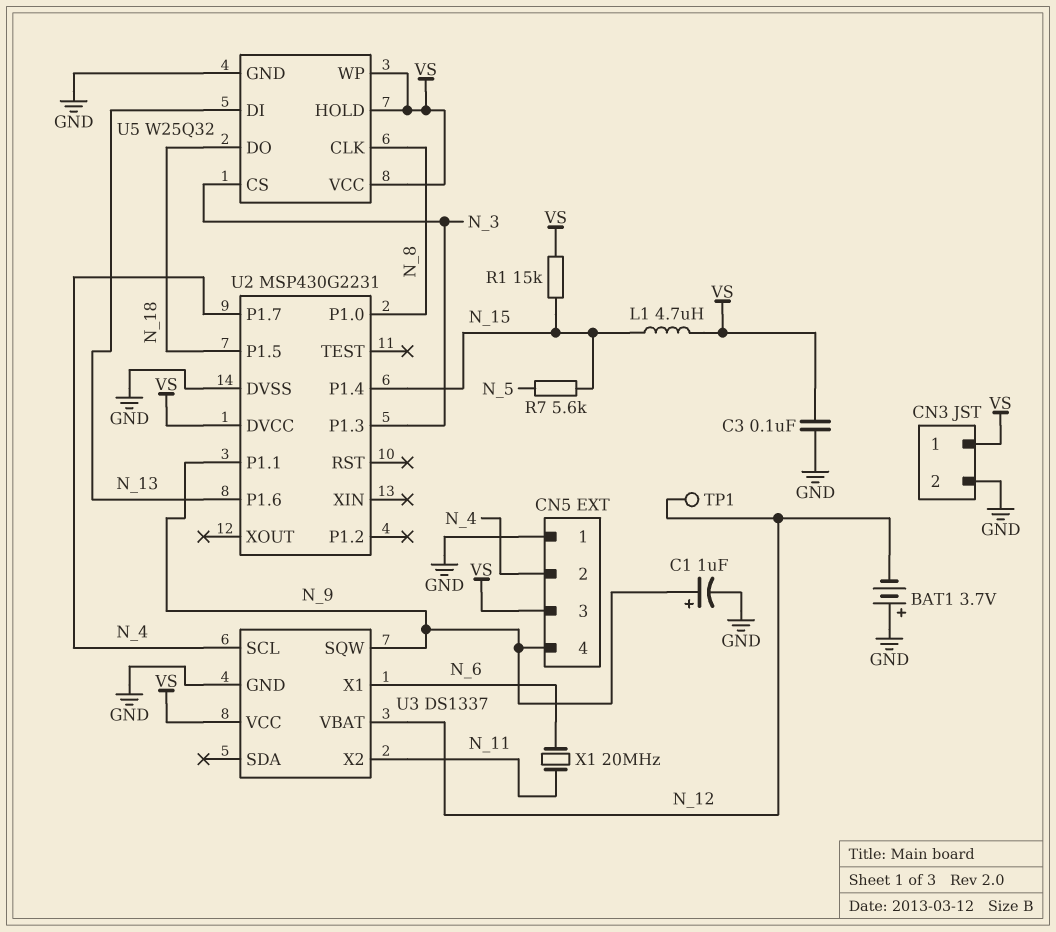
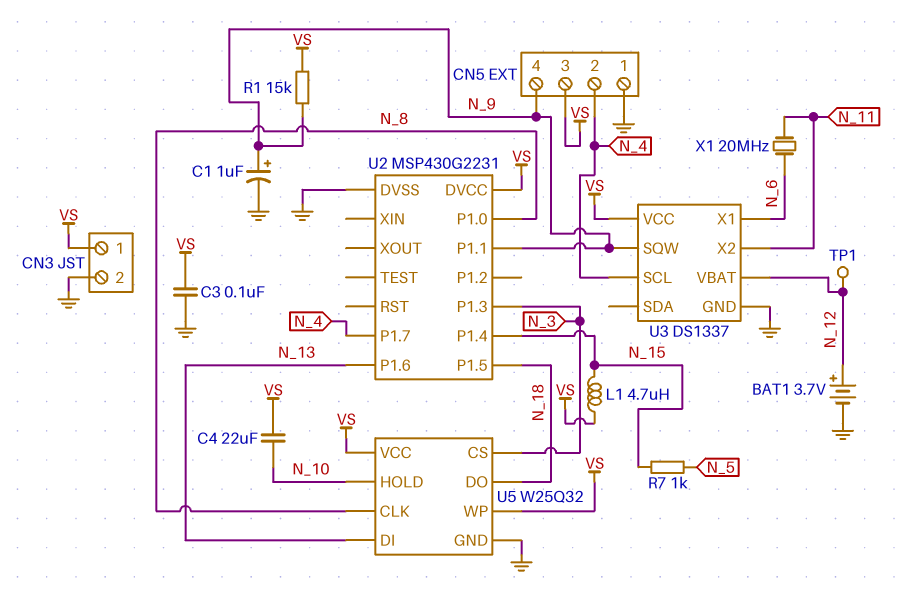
BAT1: 3.7V (plus GND, minus N_12) -> 3.7V (plus N_12, minus GND)
C4: none -> 22uF (N_10, VS)
R1: 15k (N_15, VS) -> 15k (N_9, VS)
R7: 5.6k (N_5, N_15) -> 1k (N_5, N_15)
U5 pin HOLD: VS -> N_10

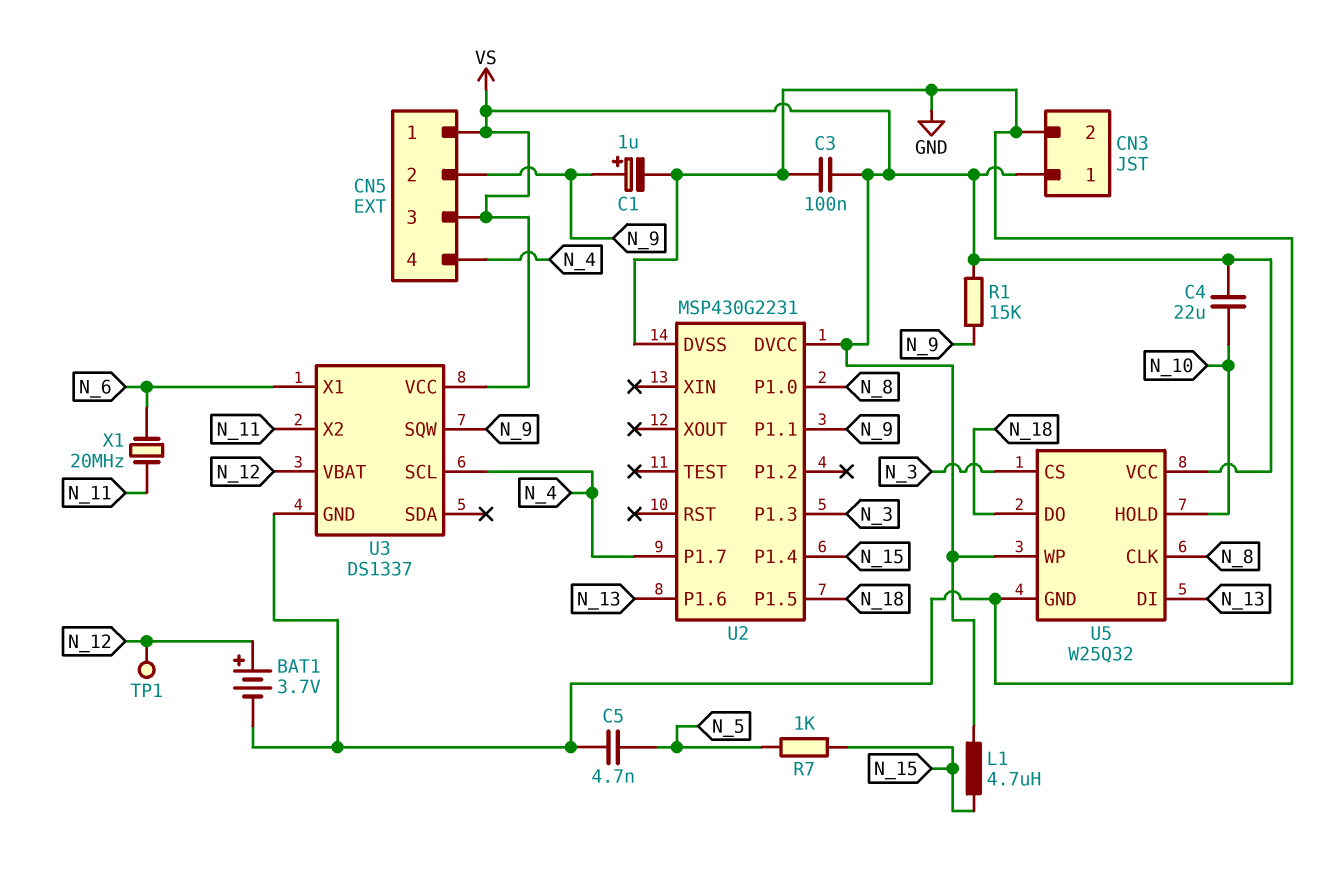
C5: none -> 4.7nF (GND, N_5)
CN5 pin 1: GND -> VS
CN5 pin 2: N_4 -> N_9
CN5 pin 4: N_9 -> N_4

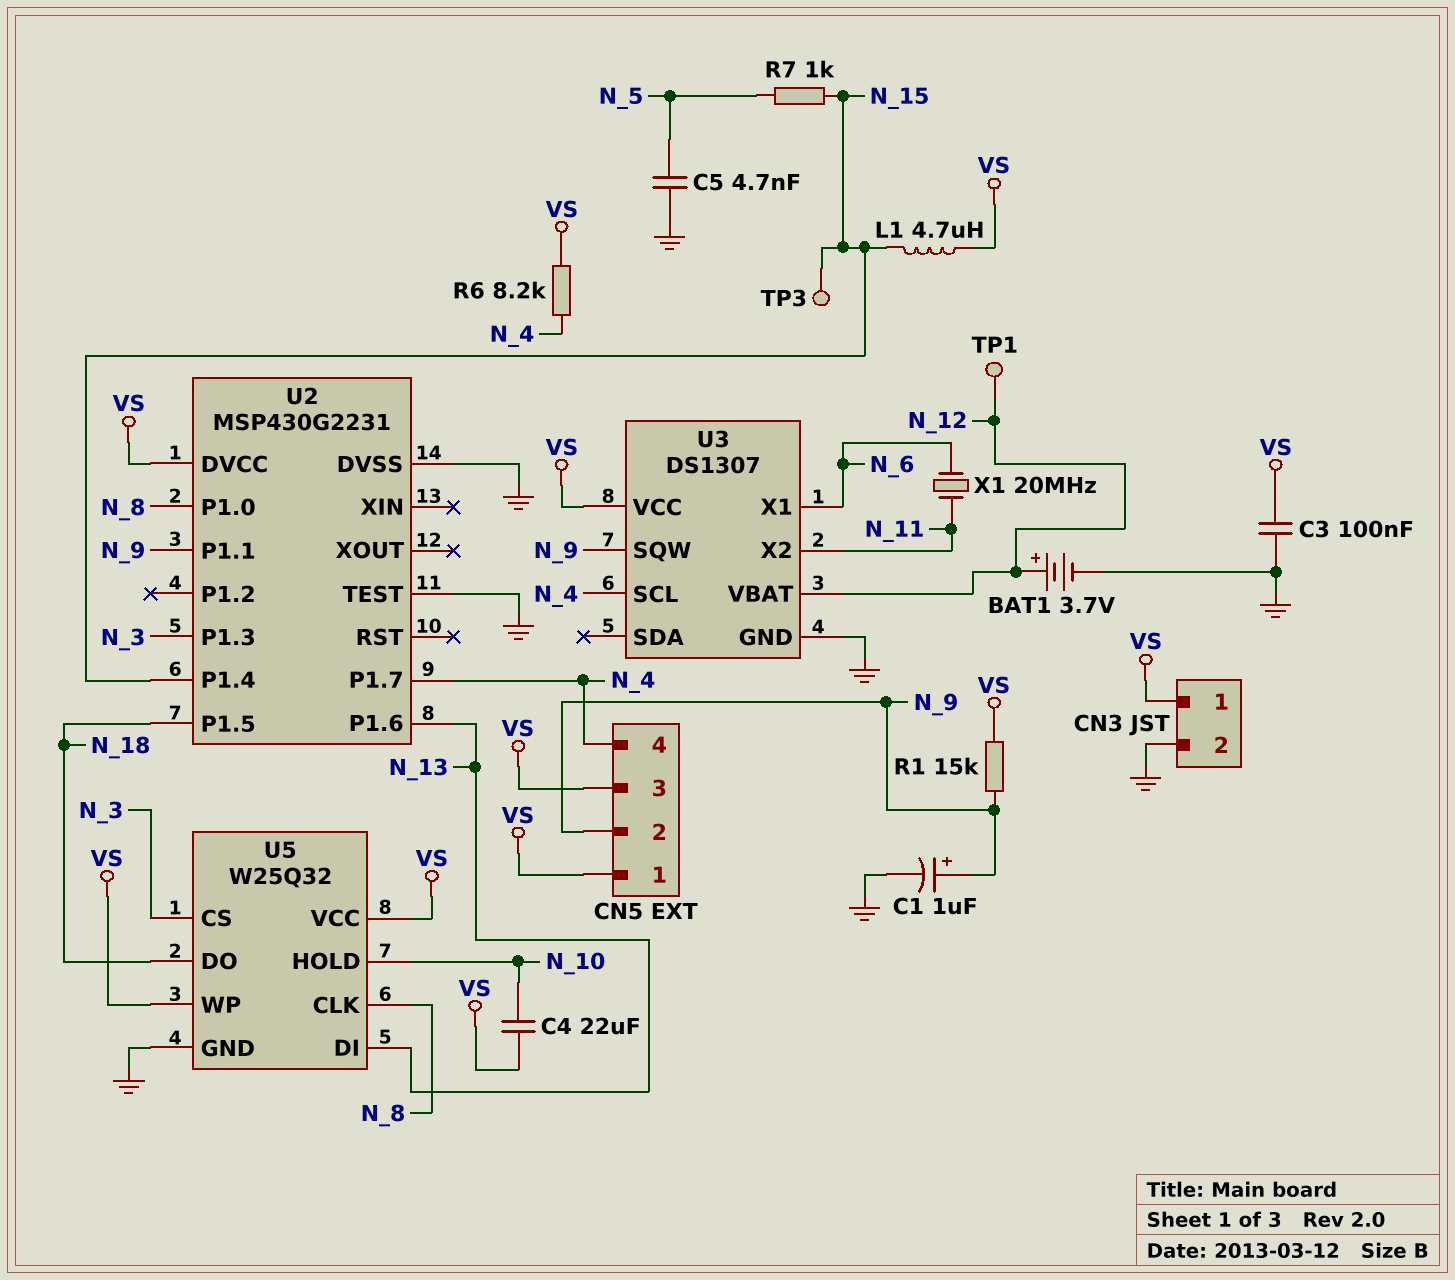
R6: none -> 8.2k (N_4, VS)
TP3: none -> test point (N_15)
U2 pin TEST: none -> GND
U3: DS1337 -> DS1307

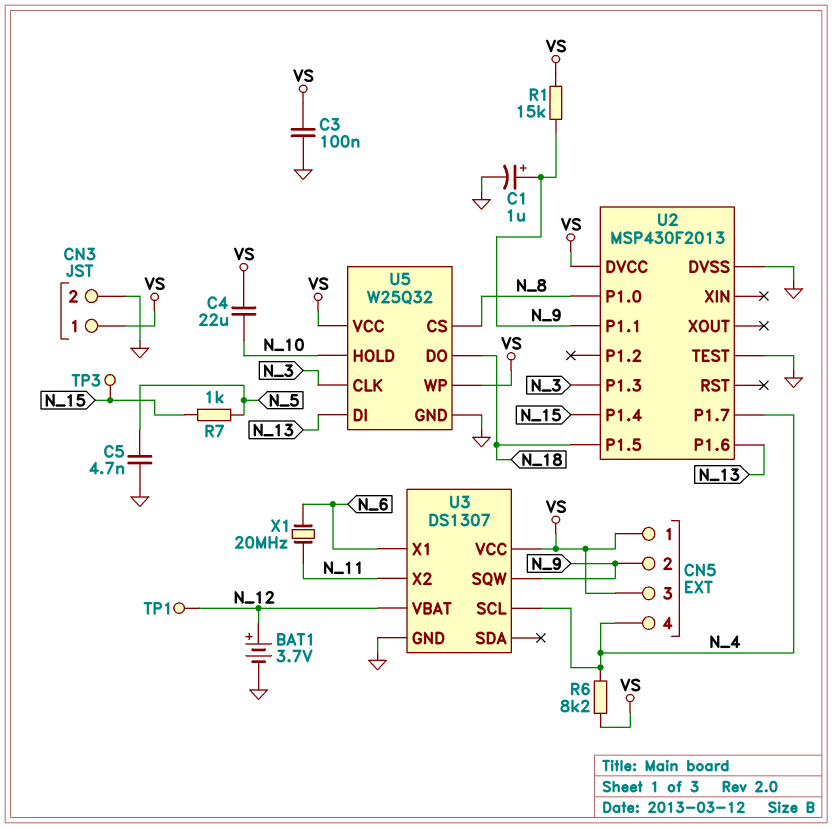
L1: 4.7uH (N_15, VS) -> none
U2: MSP430G2231 -> MSP430F2013
U5 pin CLK: N_8 -> N_3
U5 pin CS: N_3 -> N_8

